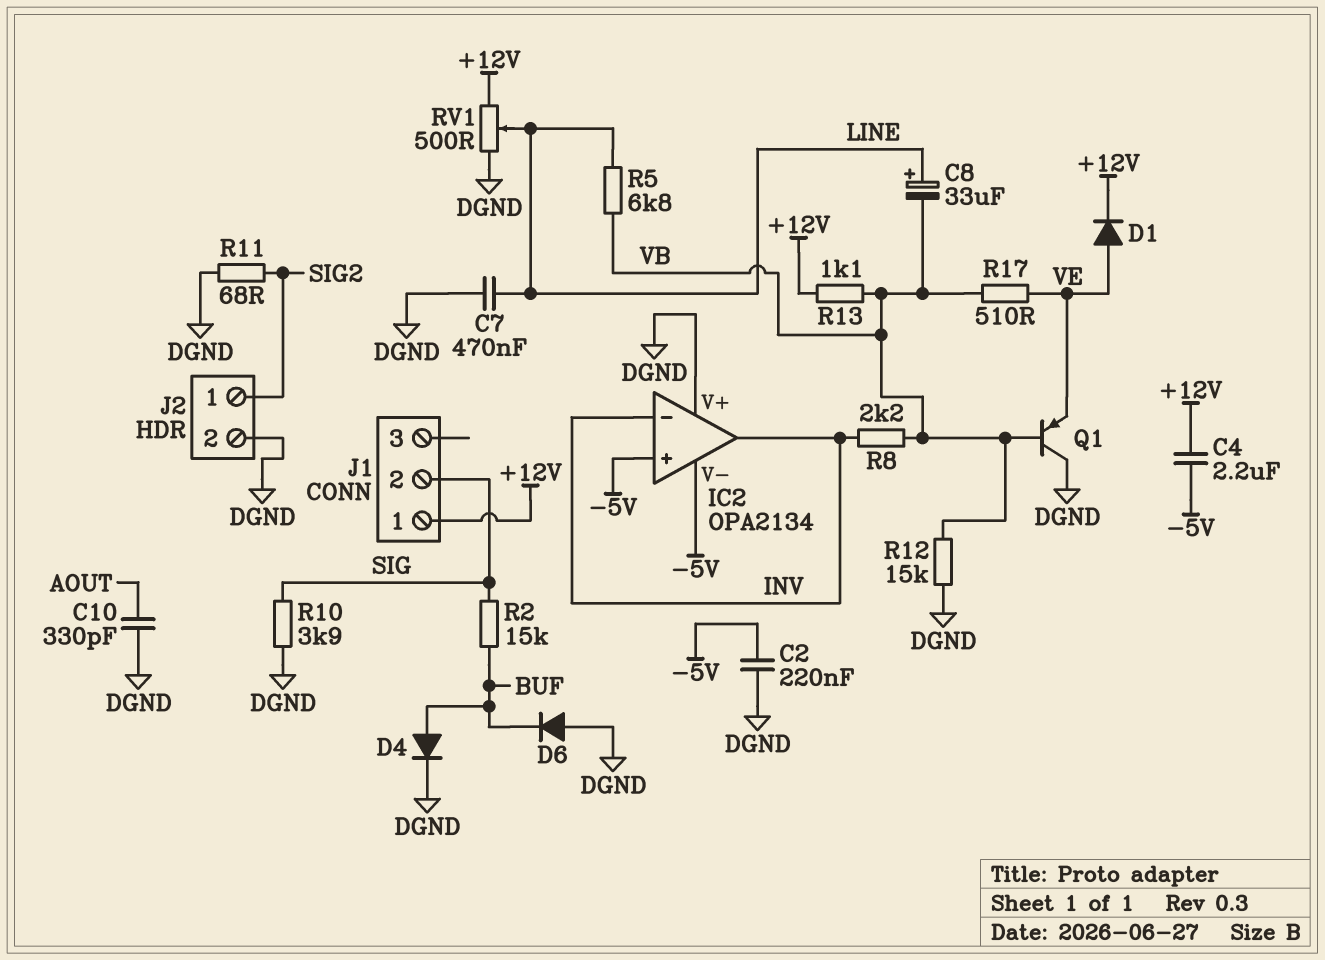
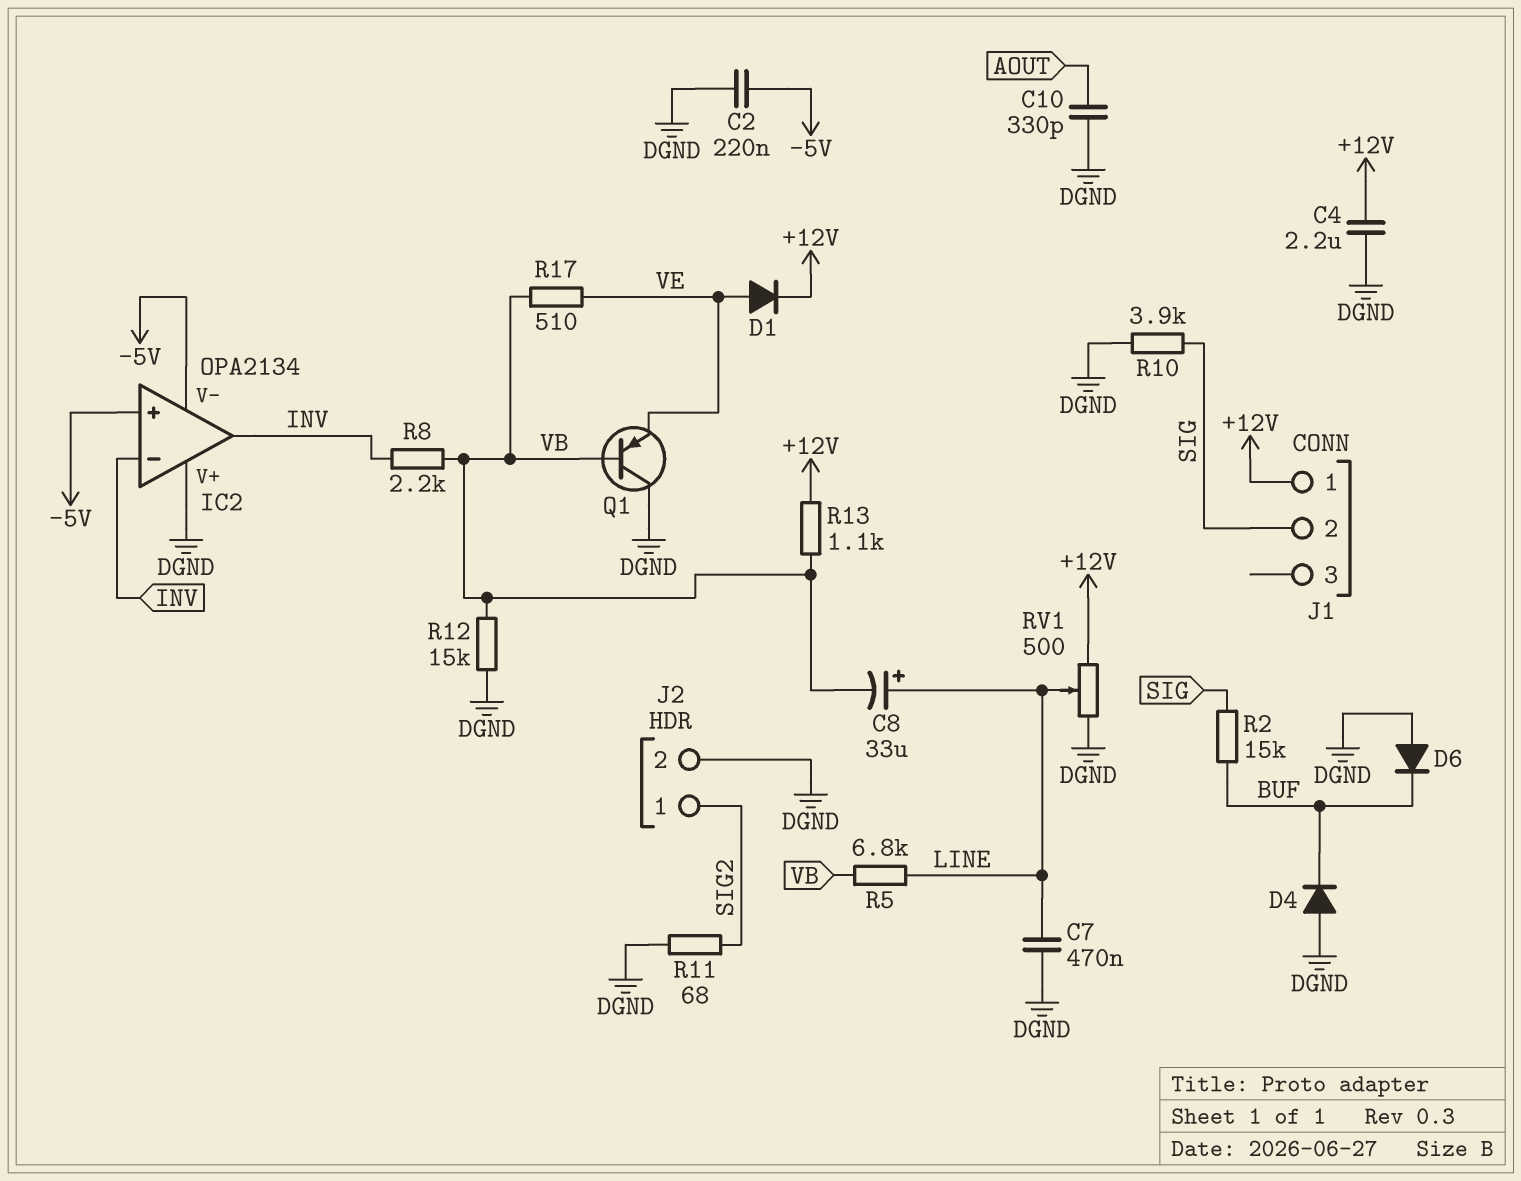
C4: 2.2uF (+12V, -5V) -> 2.2uF (+12V, DGND)
D4: diode (A BUF, K DGND) -> diode (A DGND, K BUF)

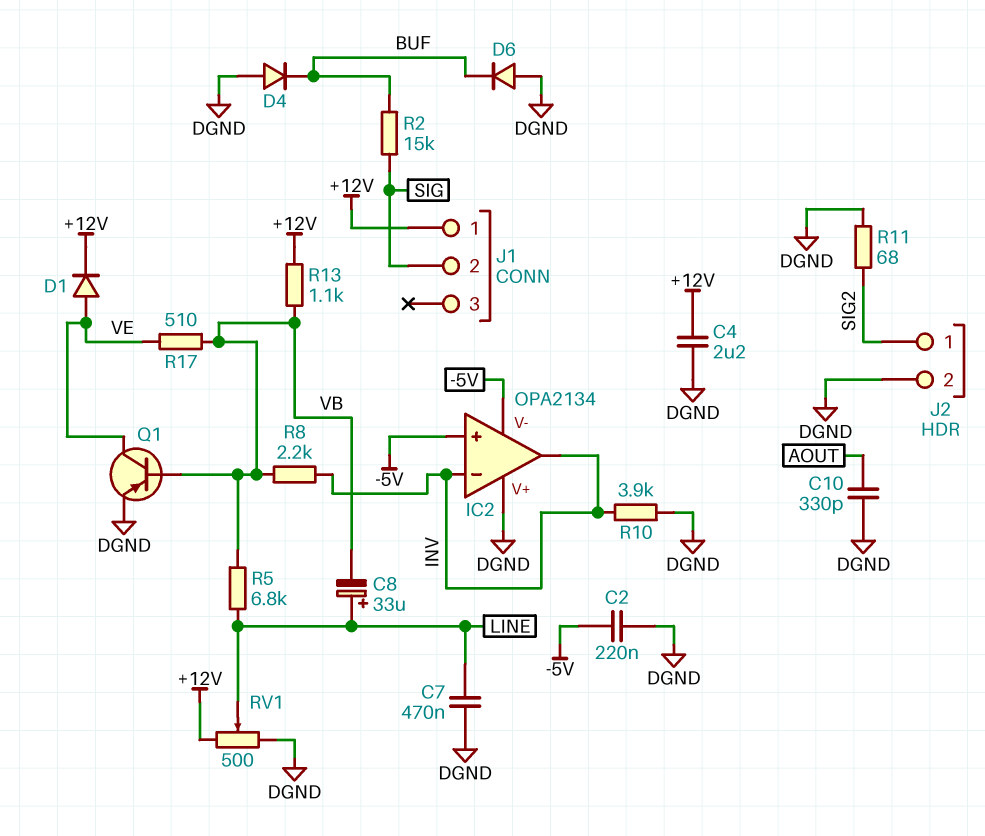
Q1: PNP (B VB, C DGND, E VE) -> PNP (B VB, C VE, E DGND)
R10: 3.9k (DGND, SIG) -> 3.9k (DGND, INV)
R12: 15k (DGND, VB) -> none

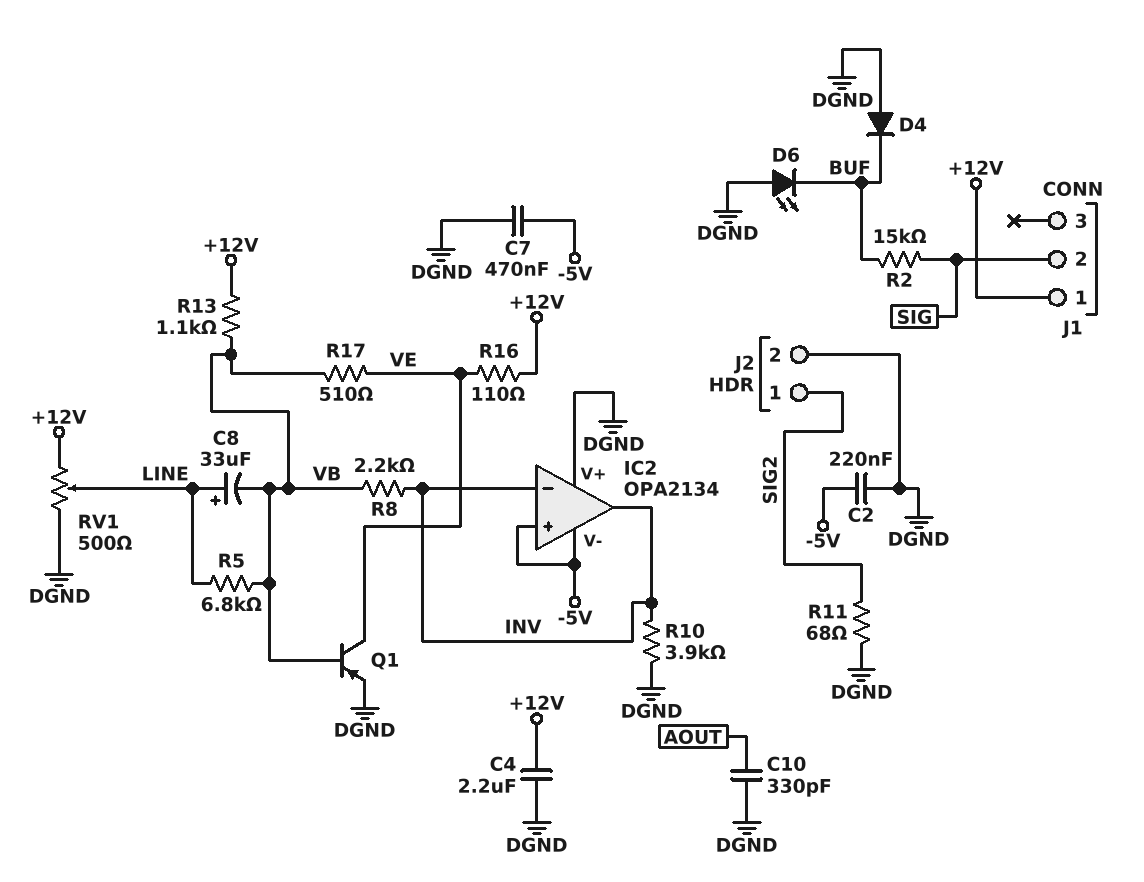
C7: 470nF (DGND, LINE) -> 470nF (-5V, DGND)
D1: diode (A VE, K +12V) -> none
D6: diode (A DGND, K BUF) -> LED (A DGND, K BUF)
R16: none -> 110 (+12V, VE)

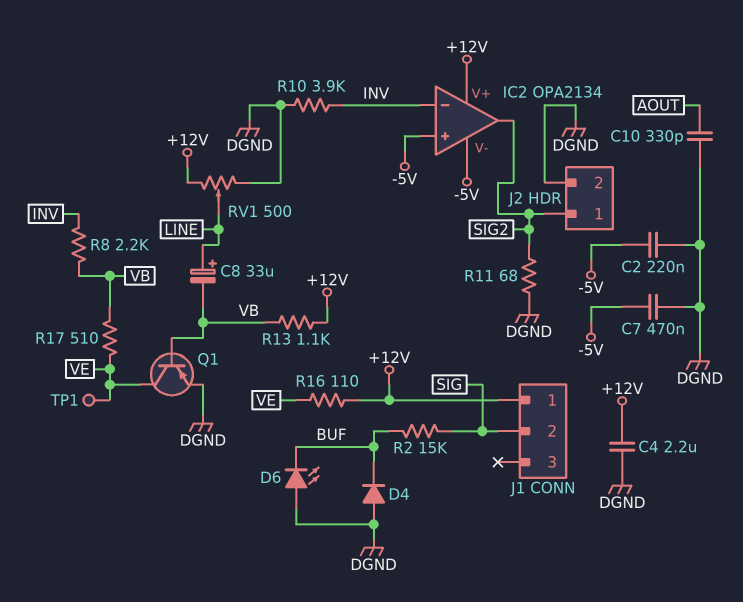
IC2 pin V+: DGND -> +12V
IC2 pin out: INV -> SIG2
R5: 6.8k (LINE, VB) -> none
TP1: none -> test point (VE)

